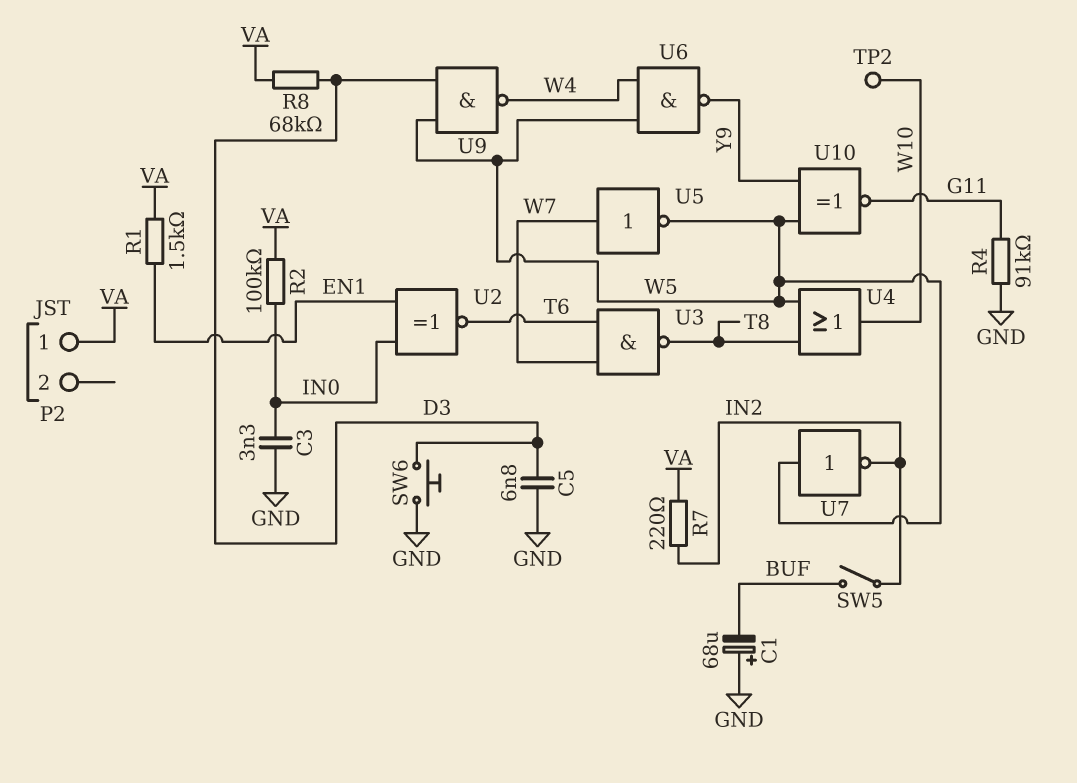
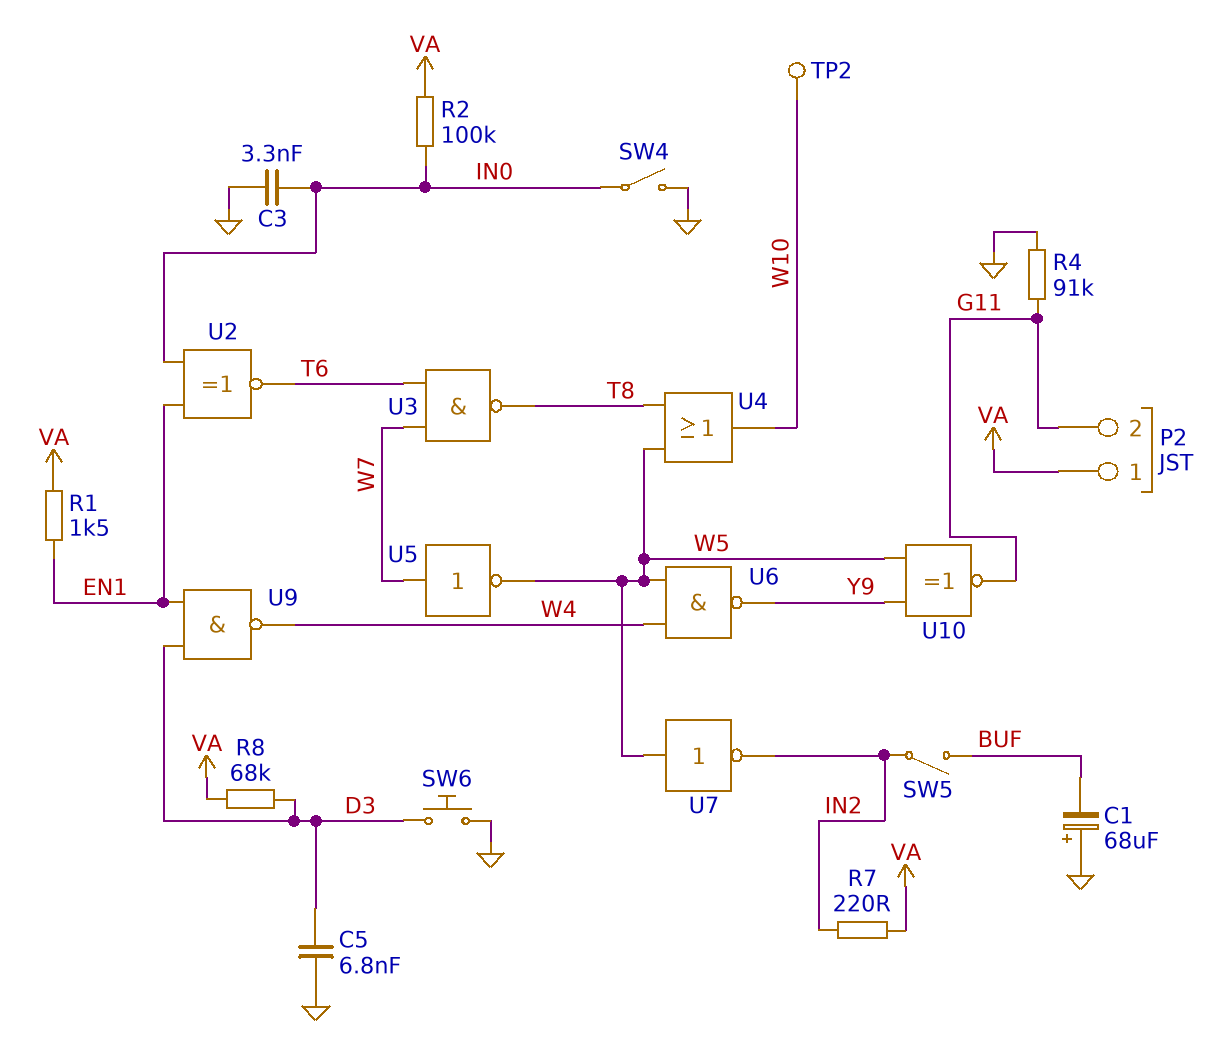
P2 pin 2: none -> G11
SW4: none -> switch (GND, IN0)
U9: NAND (in D3, in W5, out W4) -> NAND (in D3, in EN1, out W4)

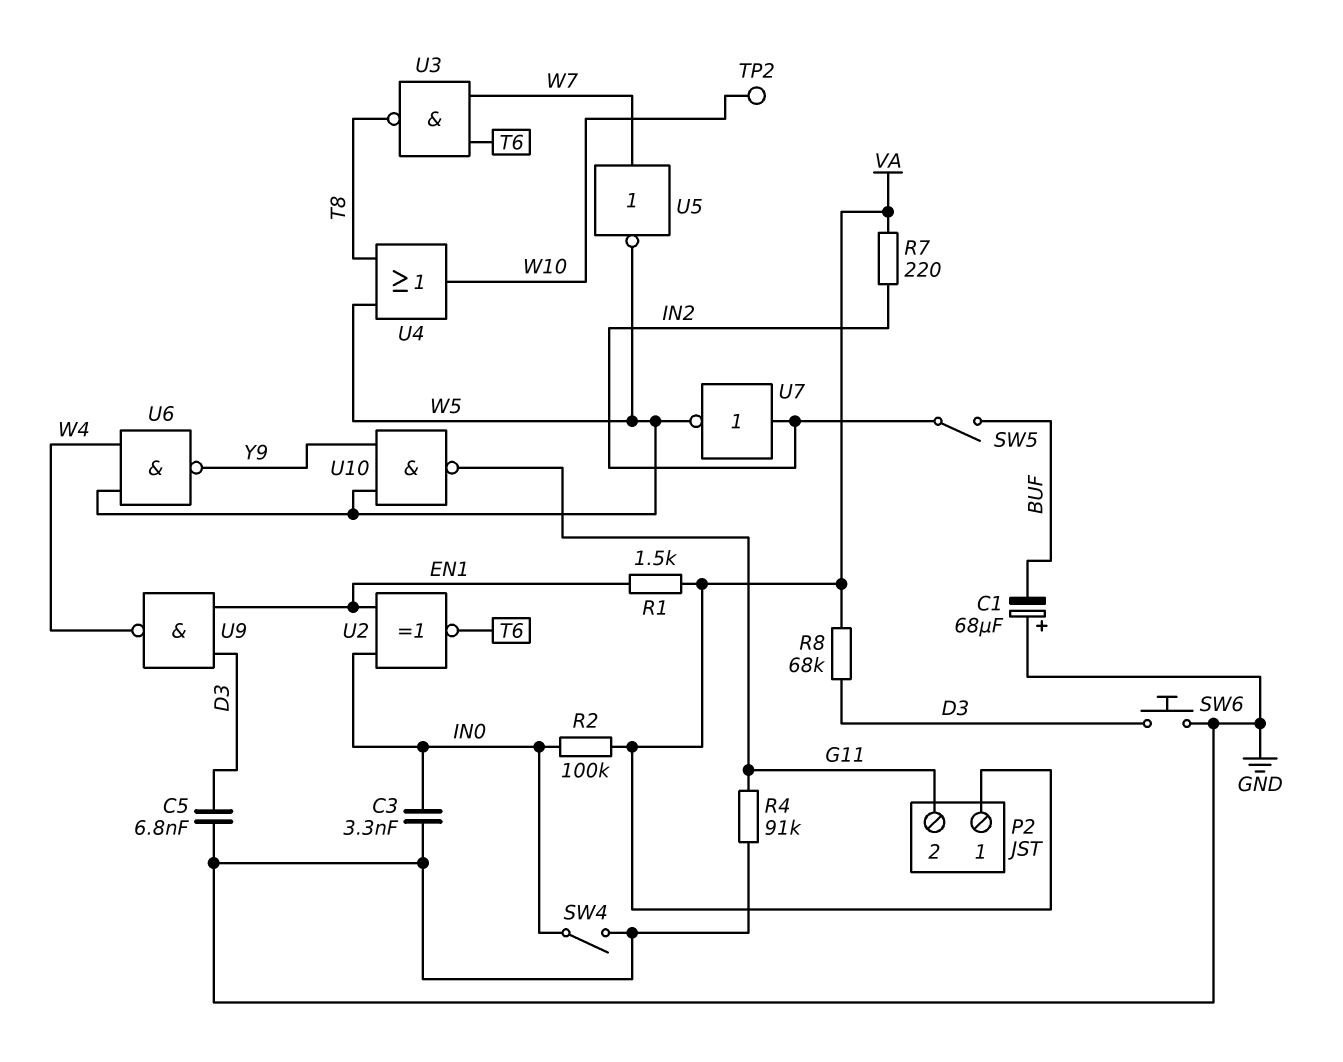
U7: NOT (in W5, out IN2) -> NOT (in IN2, out W5)
U10: XNOR (in W5, in Y9, out G11) -> NAND (in W5, in Y9, out G11)

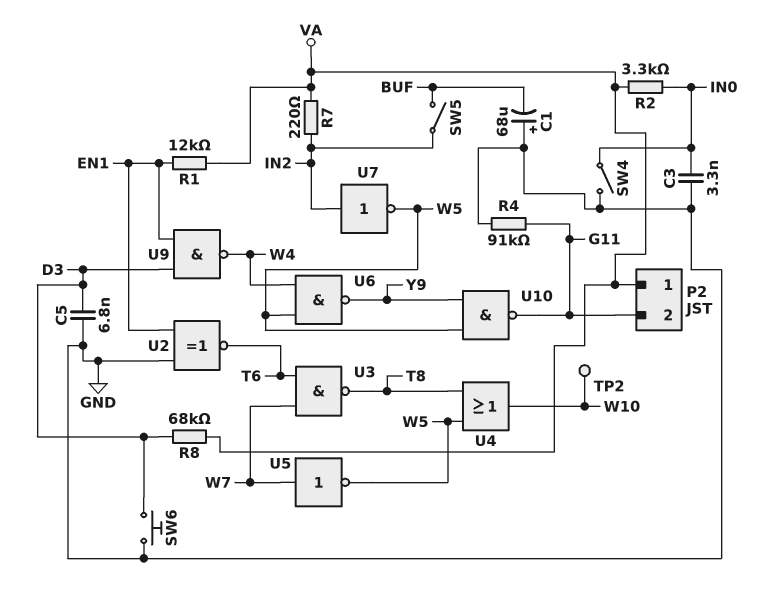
R1: 1.5k (EN1, VA) -> 12k (EN1, VA)
R2: 100k (IN0, VA) -> 3.3k (IN0, VA)
U2: XNOR (in EN1, in IN0, out T6) -> XNOR (in EN1, in GND, out T6)

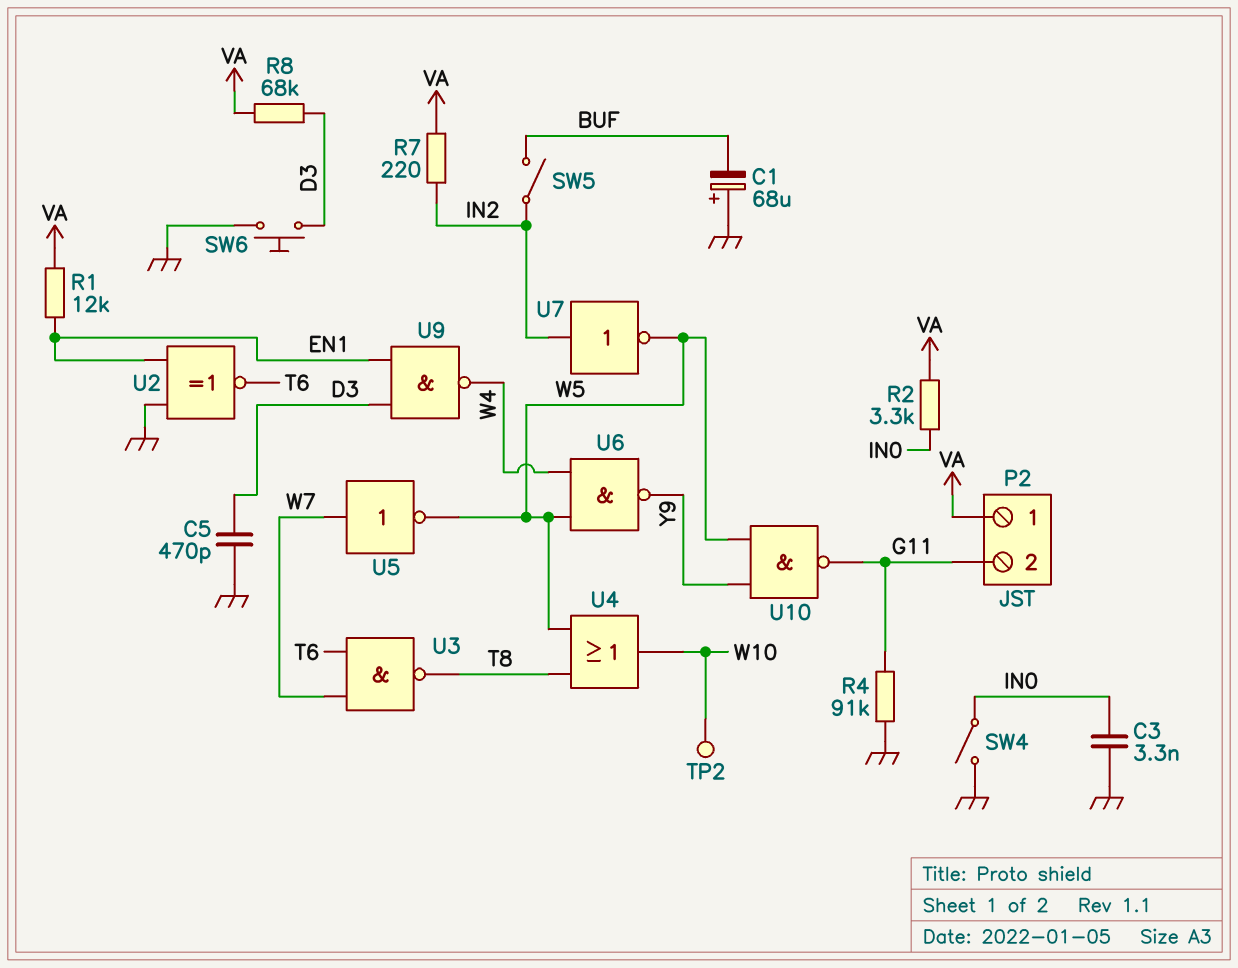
C5: 6.8nF (D3, GND) -> 470pF (D3, GND)

